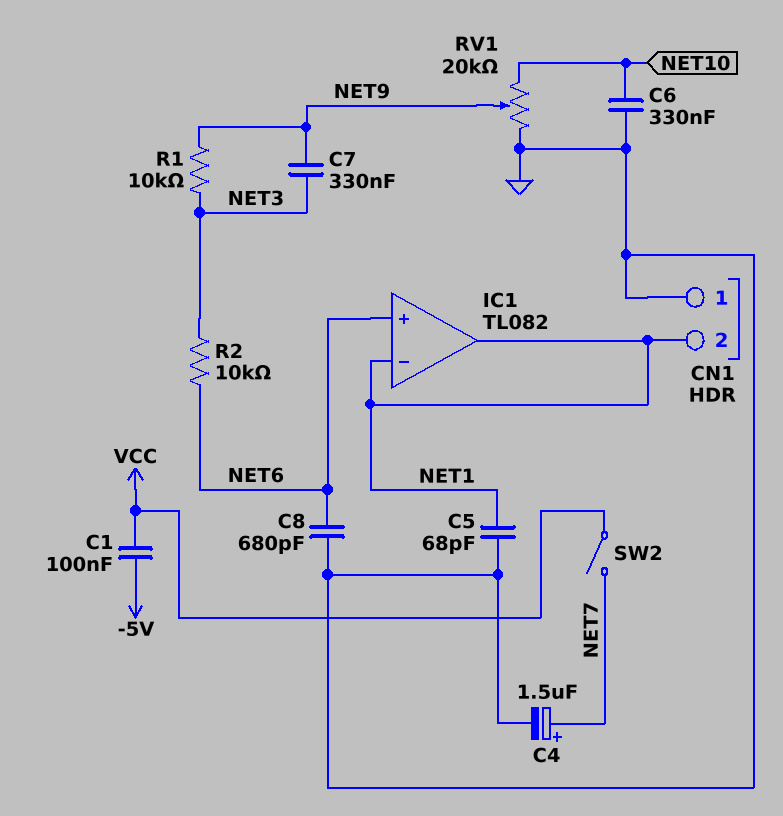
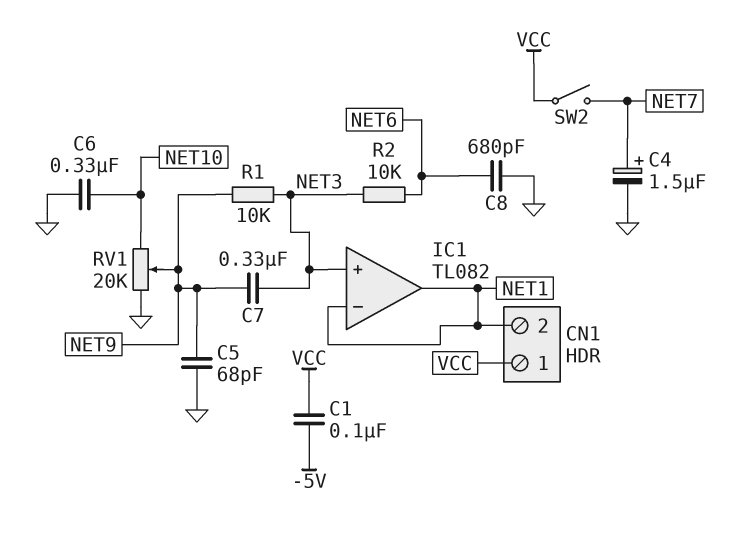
C5: 68pF (GND, NET1) -> 68pF (GND, NET9)
CN1 pin 1: GND -> VCC
IC1 pin in+: NET6 -> NET3

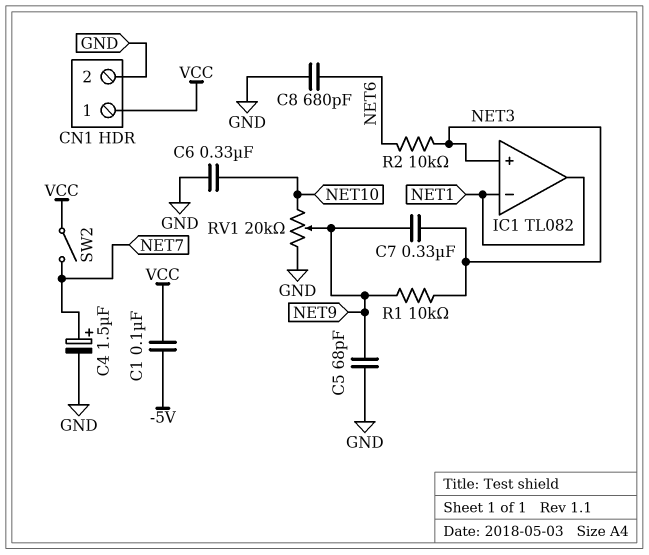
CN1 pin 2: NET1 -> GND

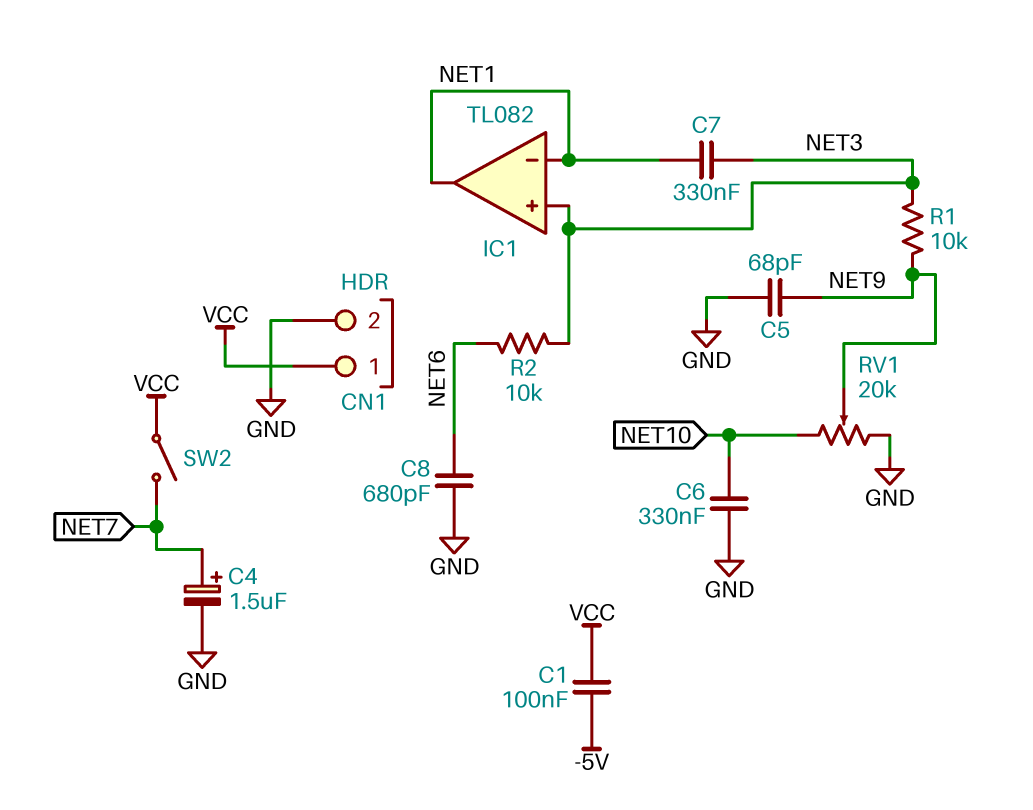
C7: 330nF (NET3, NET9) -> 330nF (NET1, NET3)

